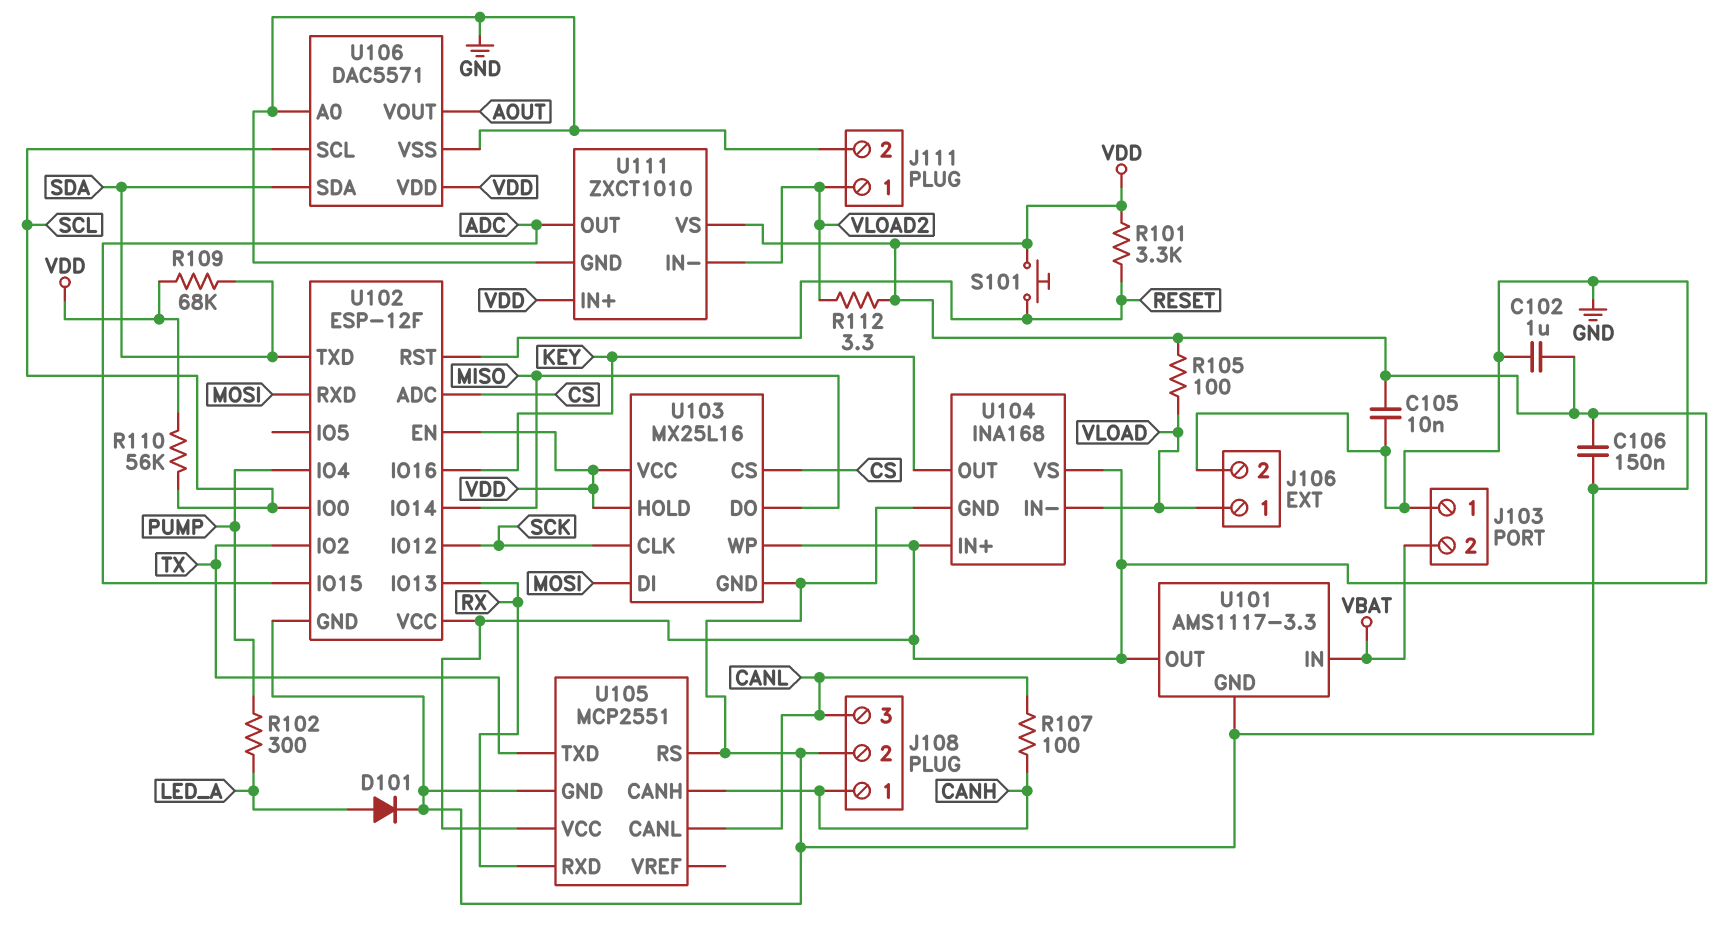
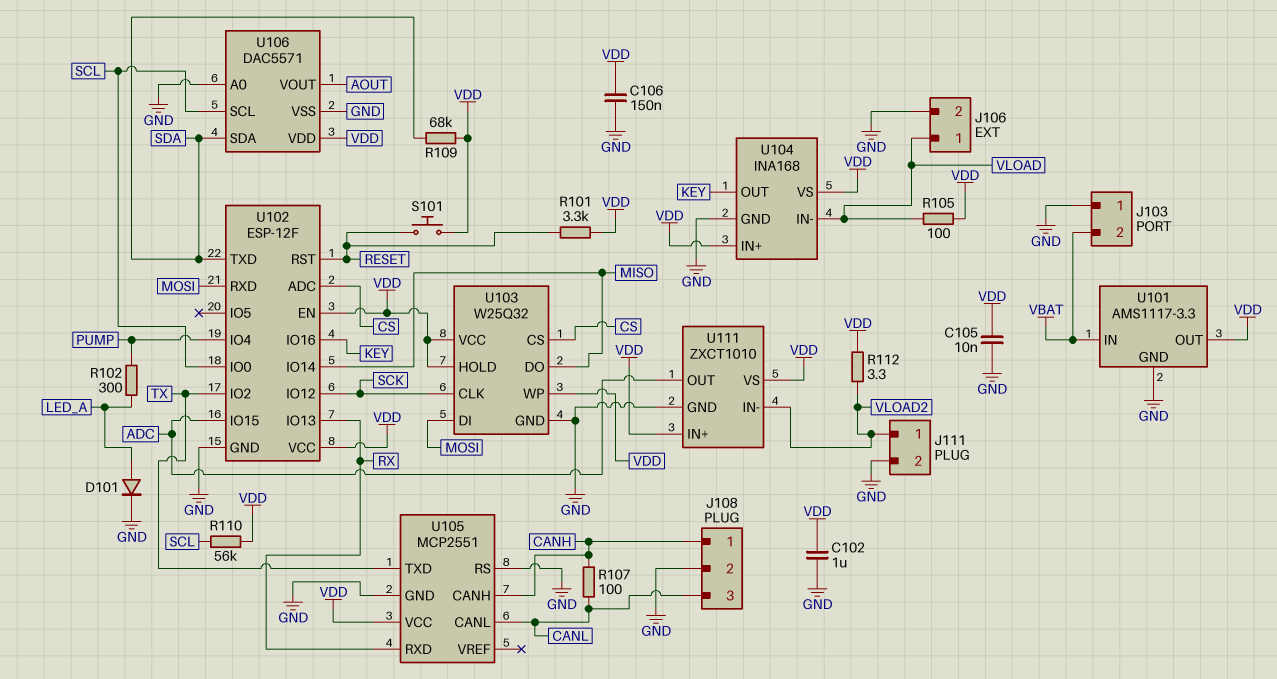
U103: MX25L16 -> W25Q32

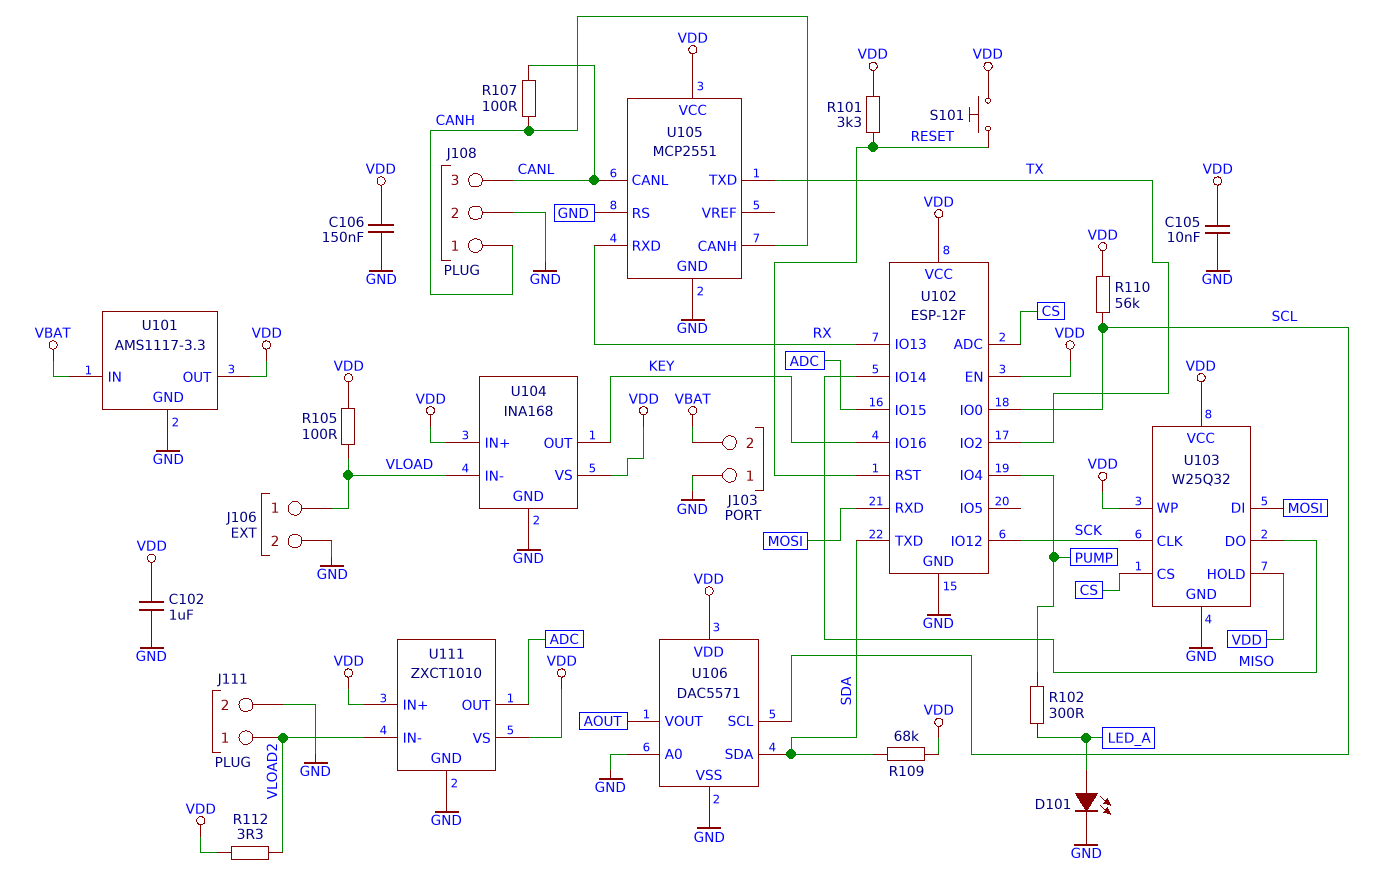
D101: diode (A LED_A, K GND) -> LED (A LED_A, K GND)

